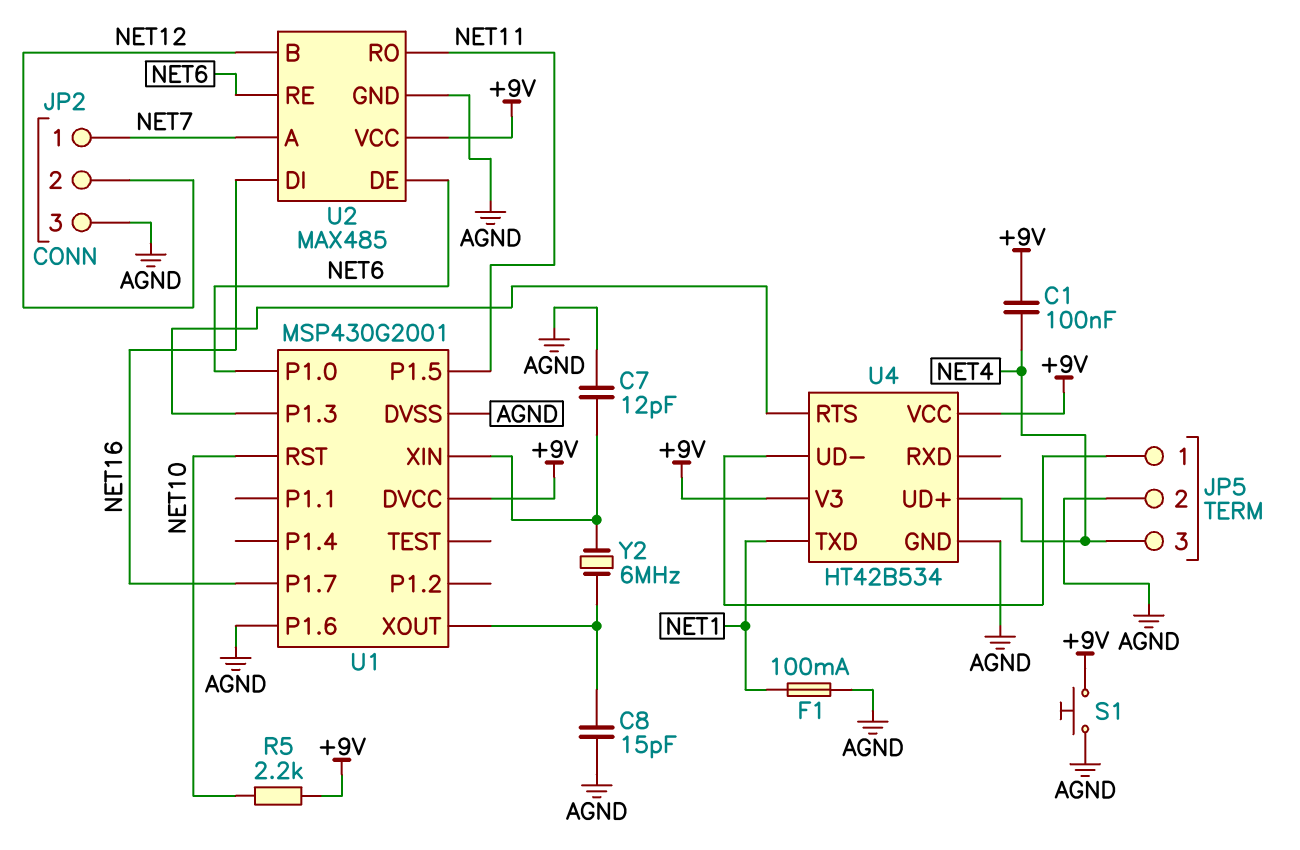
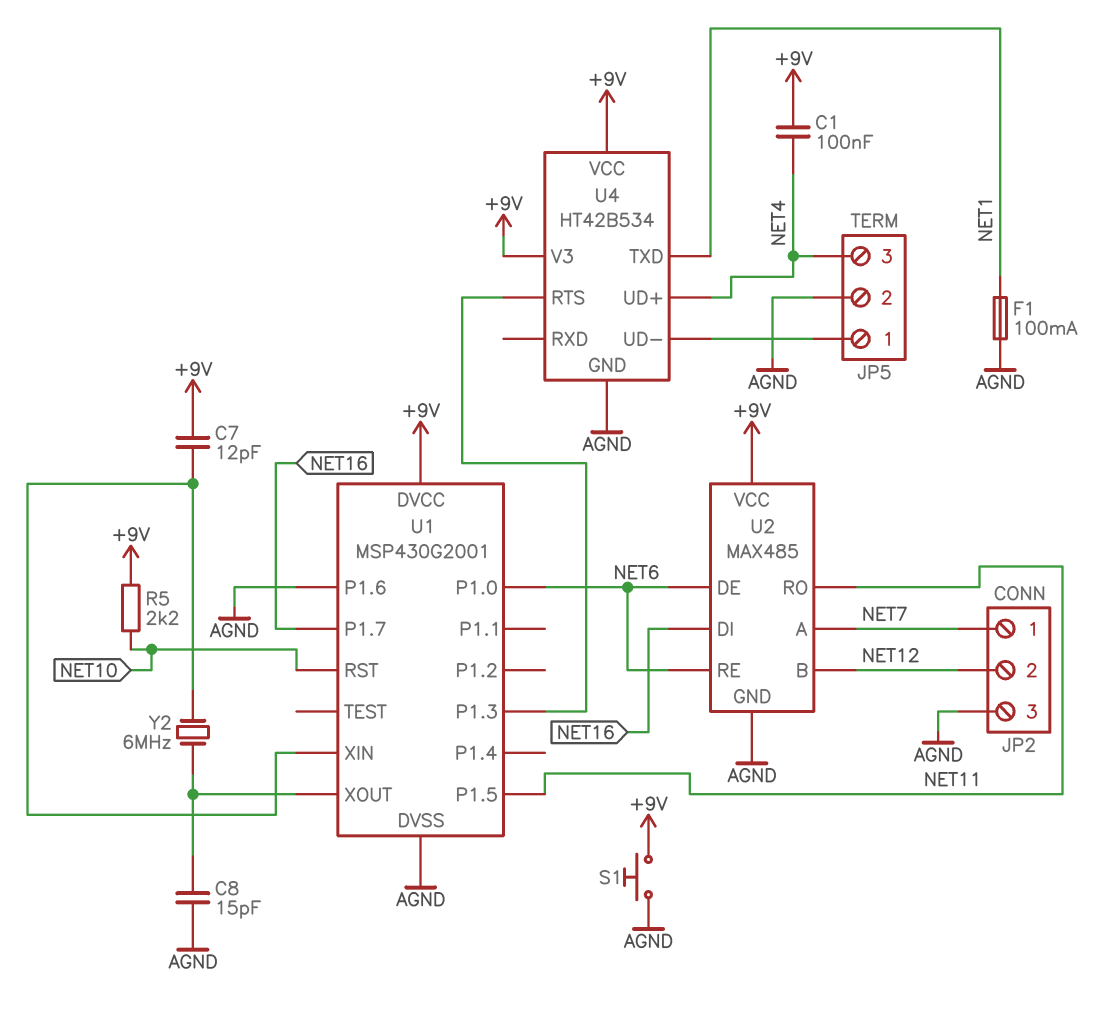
C7: 12pF (AGND, U1/XIN) -> 12pF (+9V, U1/XIN)

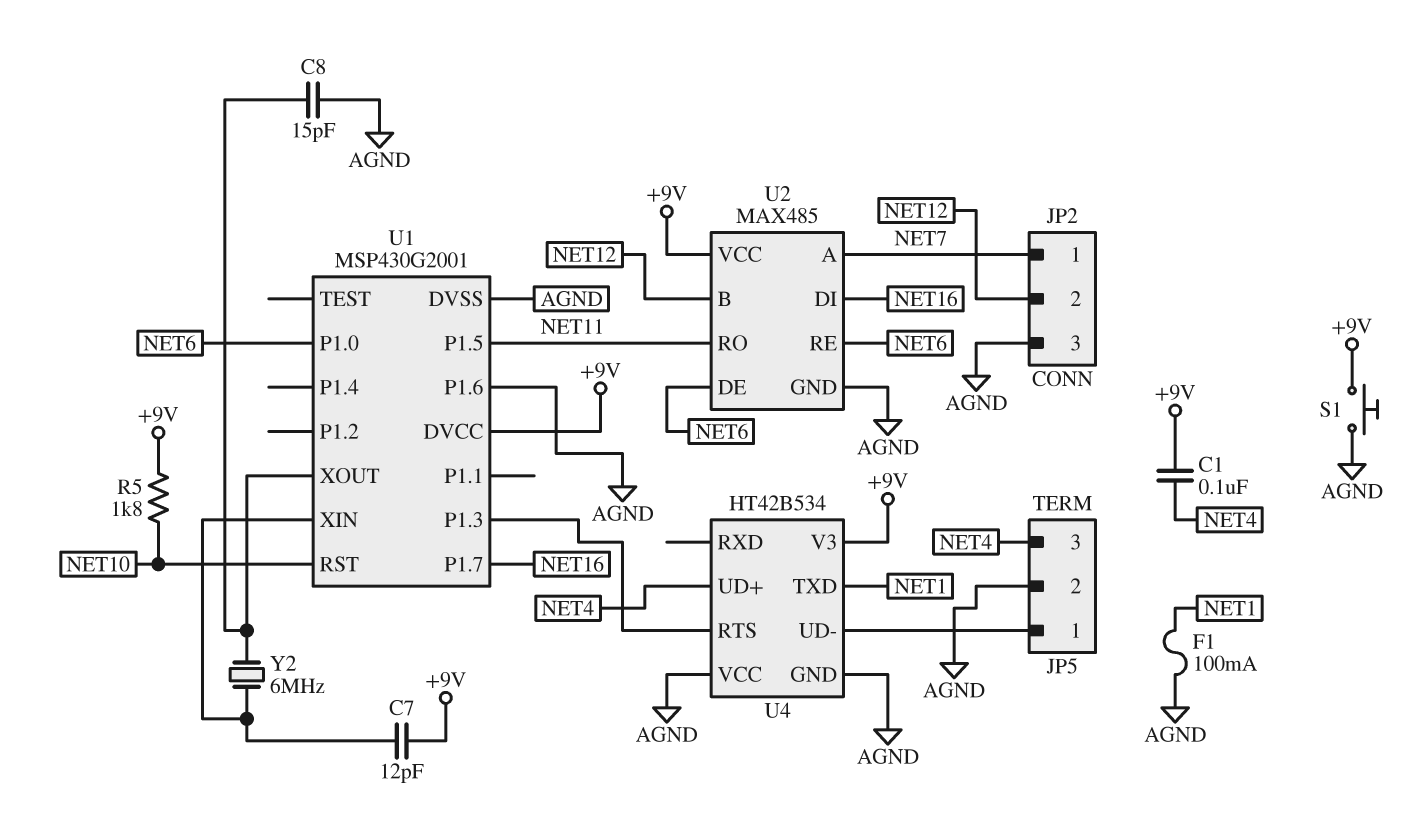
R5: 2.2k (+9V, NET10) -> 1.8k (+9V, NET10)
U4 pin VCC: +9V -> AGND

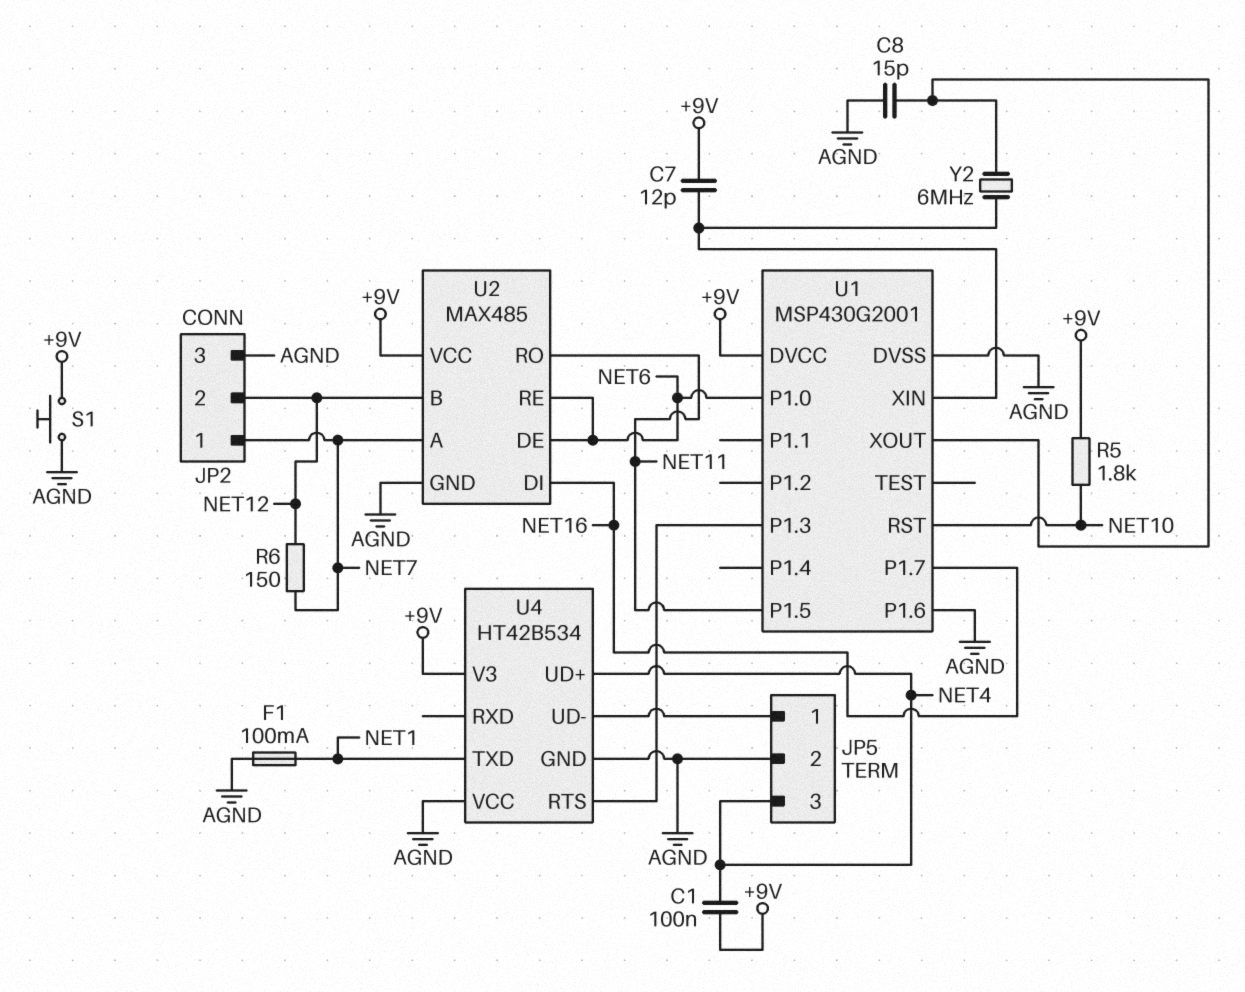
R6: none -> 150 (NET7, NET12)

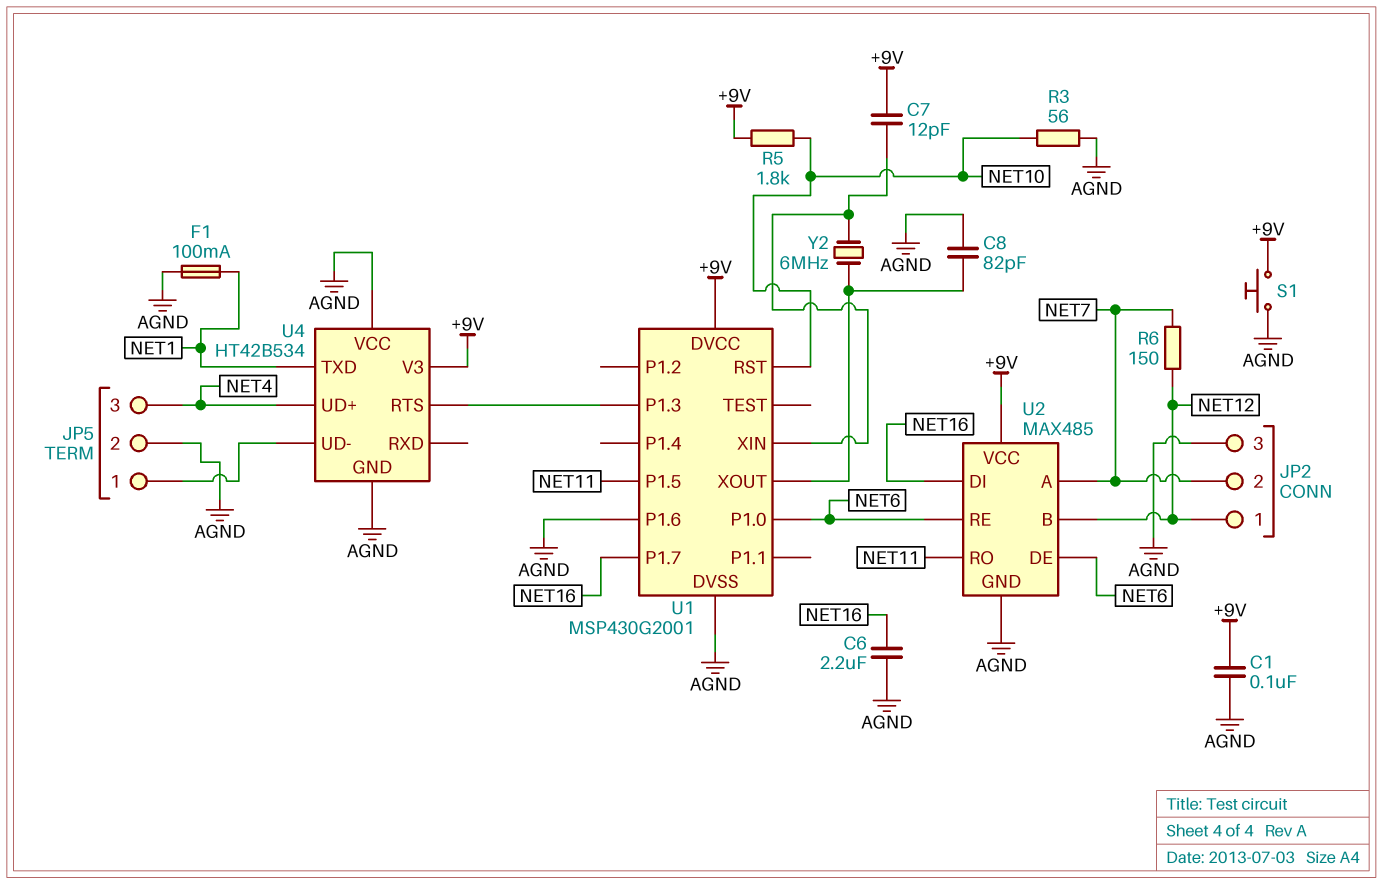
C1: 100nF (+9V, NET4) -> 100nF (+9V, AGND)
C6: none -> 2.2uF (AGND, NET16)
C8: 15pF (AGND, U1/XOUT) -> 82pF (AGND, U1/XOUT)
JP2 pin 1: NET7 -> NET12
JP2 pin 2: NET12 -> NET7
R3: none -> 56 (AGND, NET10)

